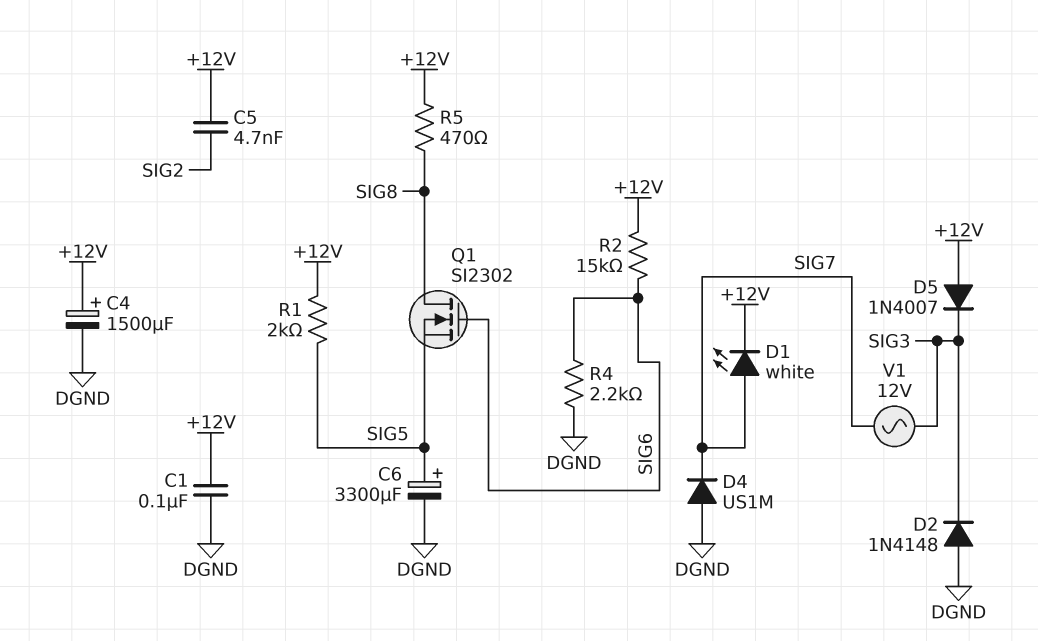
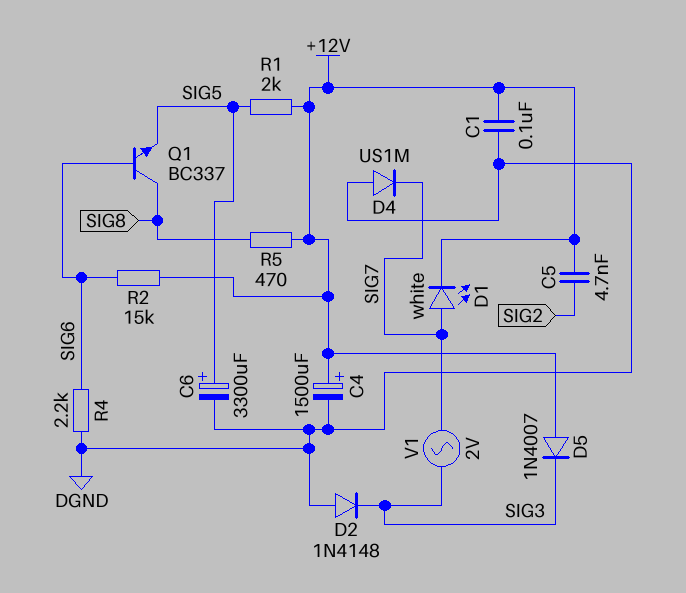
Q1: NMOS SI2302 (G SIG6, D SIG8, S SIG5) -> NPN BC337 (B SIG6, C SIG8, E SIG5)
V1: AC 12V (SIG3, SIG7) -> AC 2V (SIG3, SIG7)

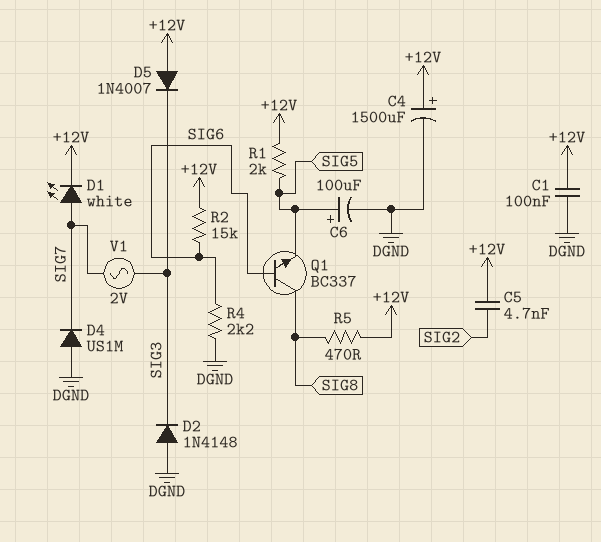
C6: 3300uF (plus SIG5, minus DGND) -> 100uF (plus SIG5, minus DGND)

